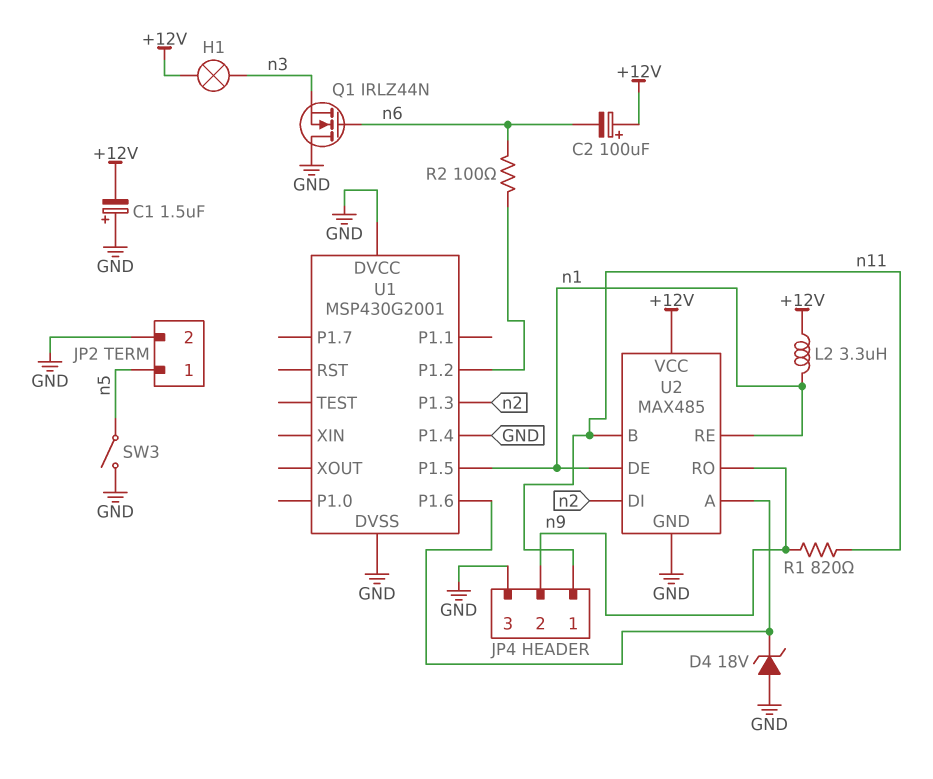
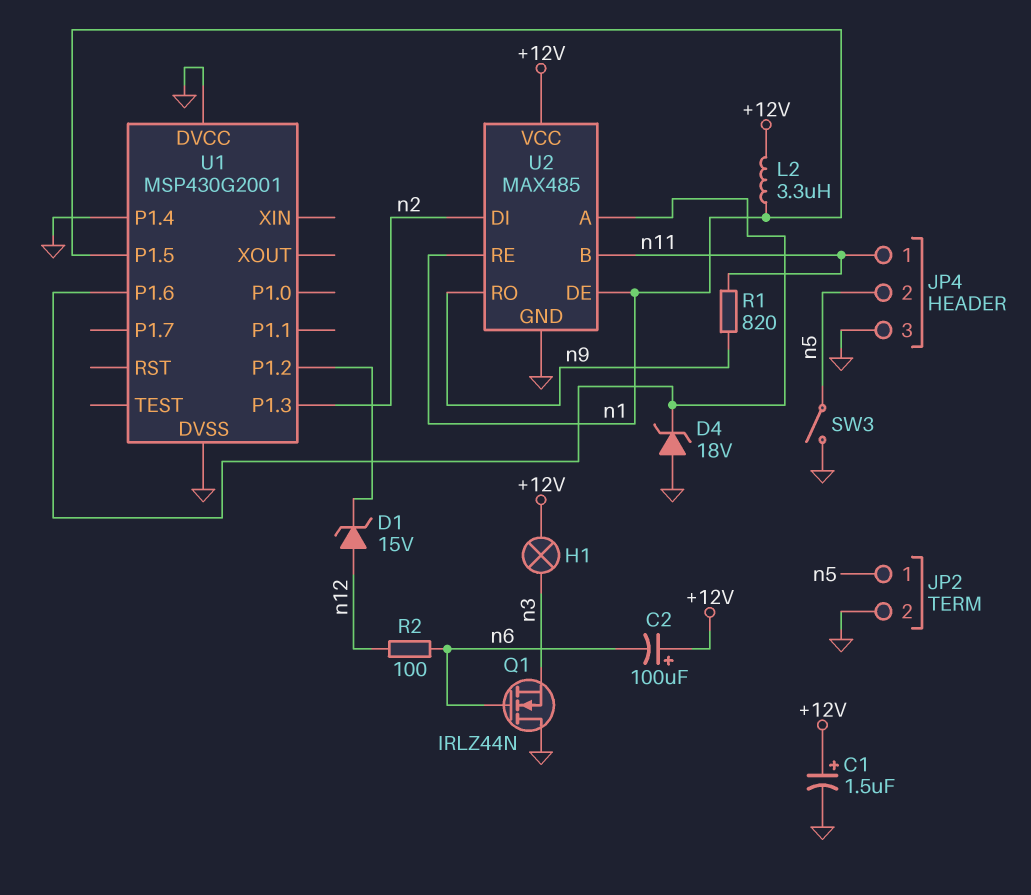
C1: 1.5uF (plus GND, minus +12V) -> 1.5uF (plus +12V, minus GND)
D1: none -> zener 15V (A n12, K U1/P1.2)
JP4 pin 2: n9 -> n5
R2: 100 (U1/P1.2, n6) -> 100 (n6, n12)

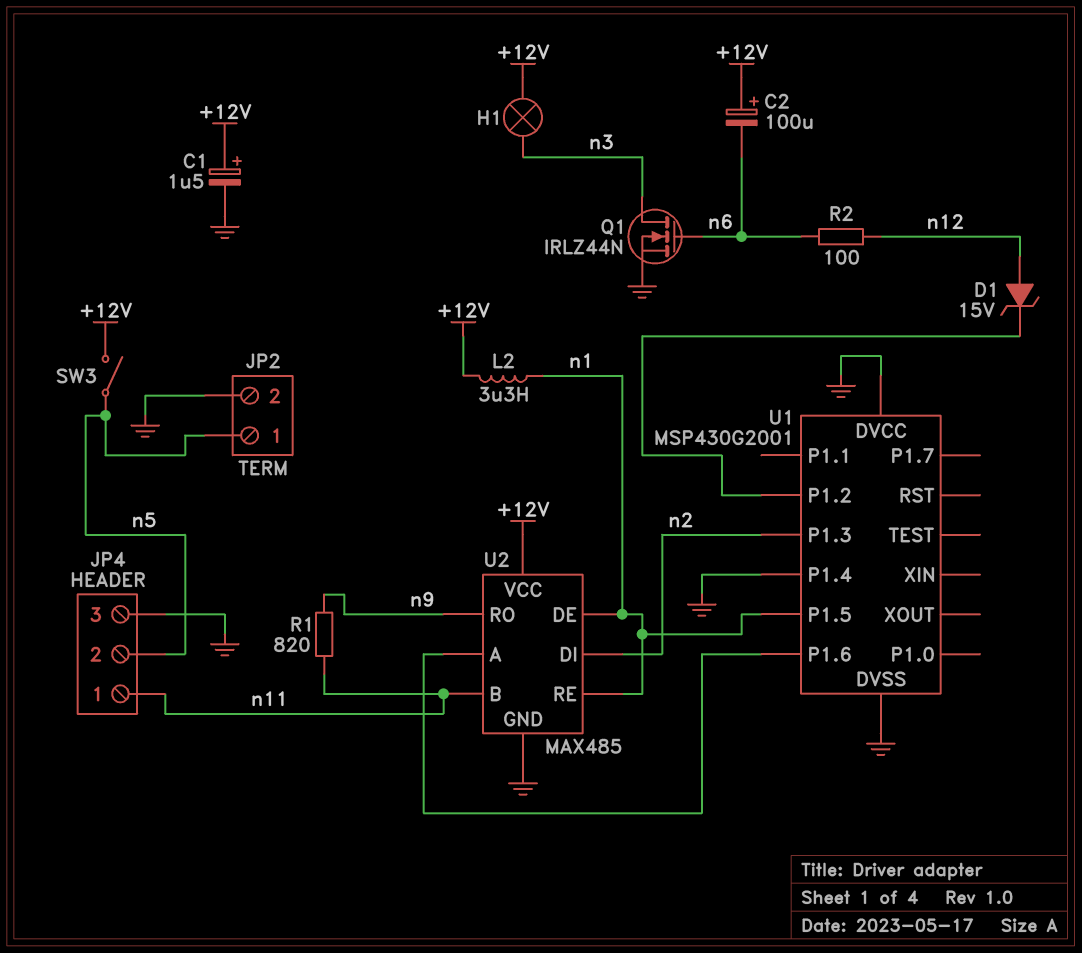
D4: zener 18V (A GND, K U1/P1.6) -> none
Q1: NMOS IRLZ44N (G n6, D GND, S n3) -> NMOS IRLZ44N (G n6, D n3, S GND)
SW3: switch (GND, n5) -> switch (+12V, n5)

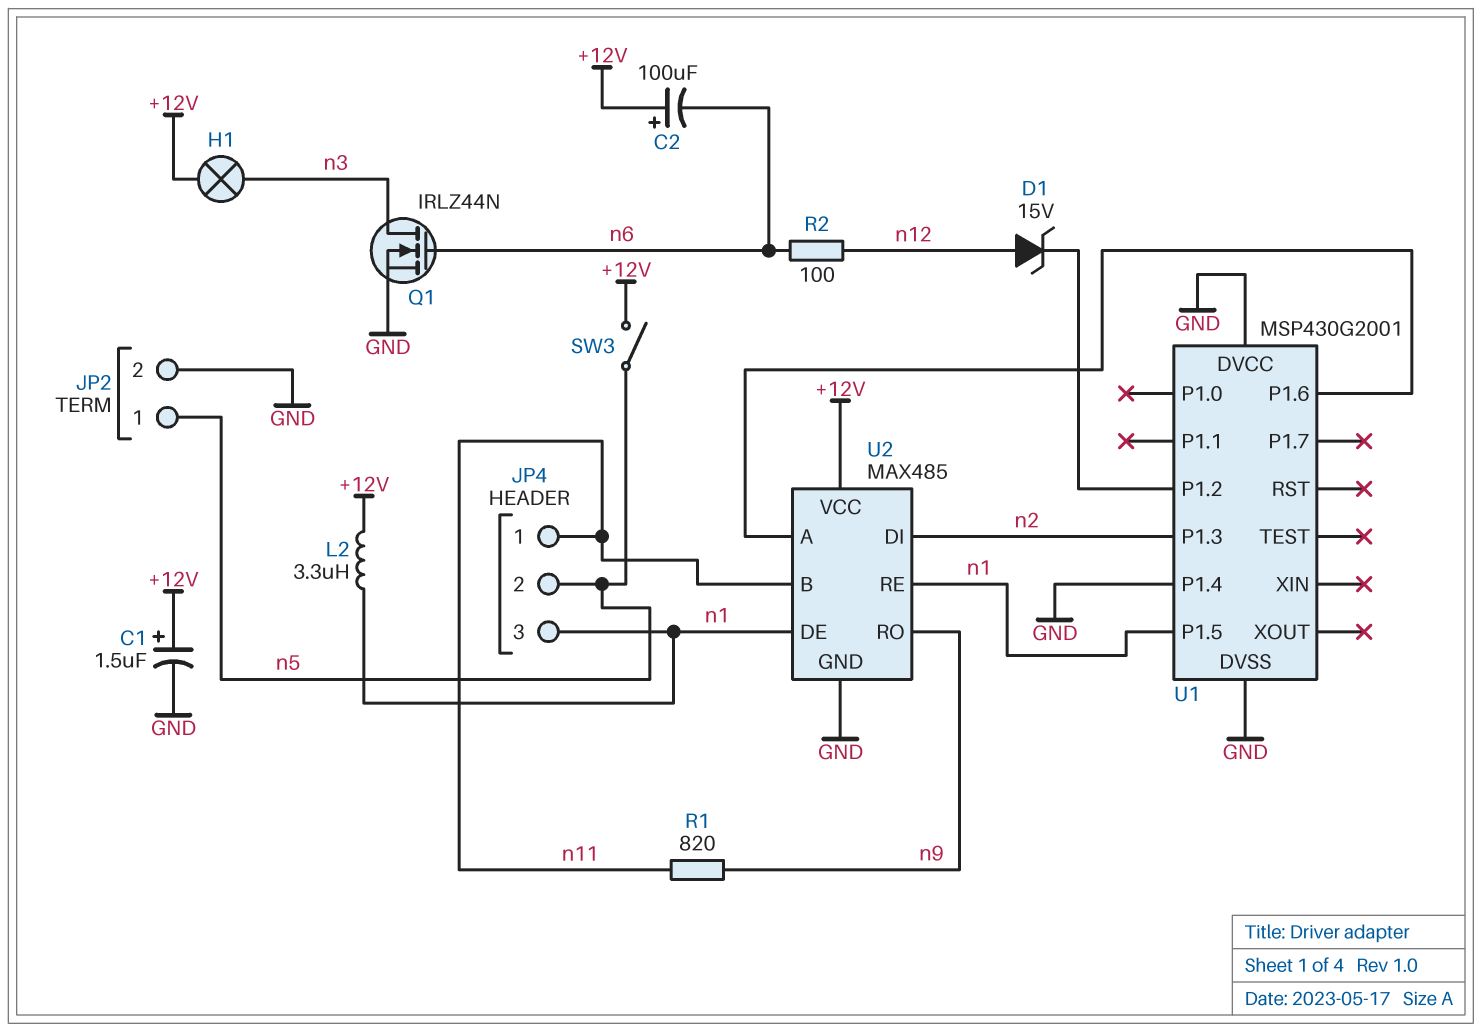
JP4 pin 3: GND -> n1

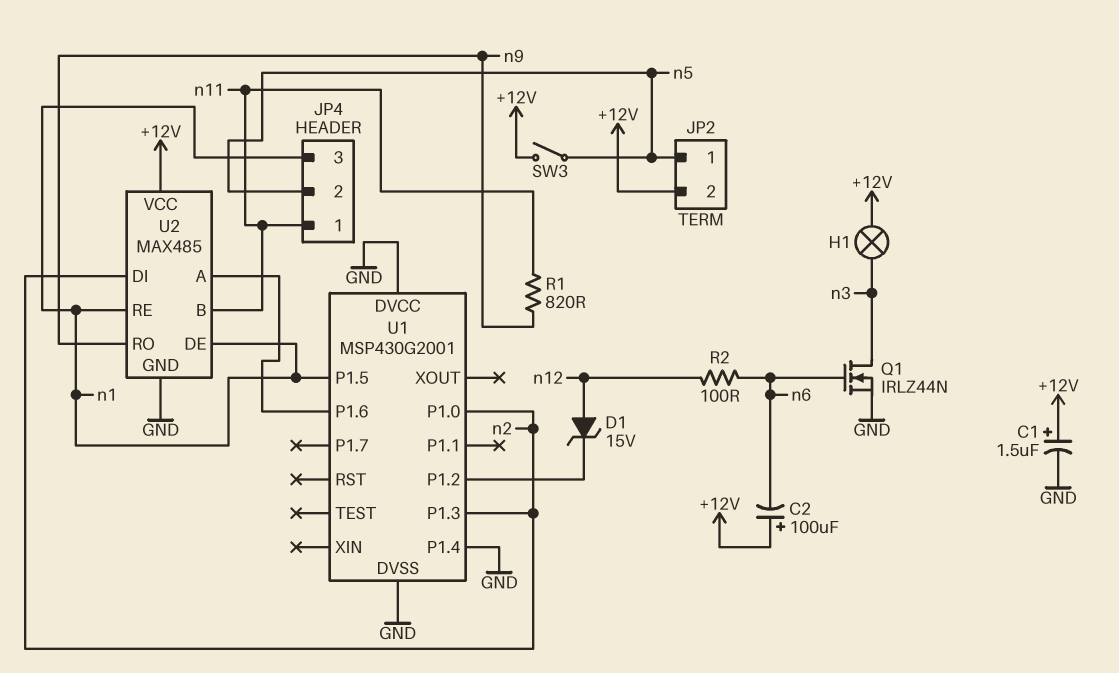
JP2 pin 2: GND -> +12V
L2: 3.3uH (+12V, n1) -> none
U1 pin P1.0: none -> n2

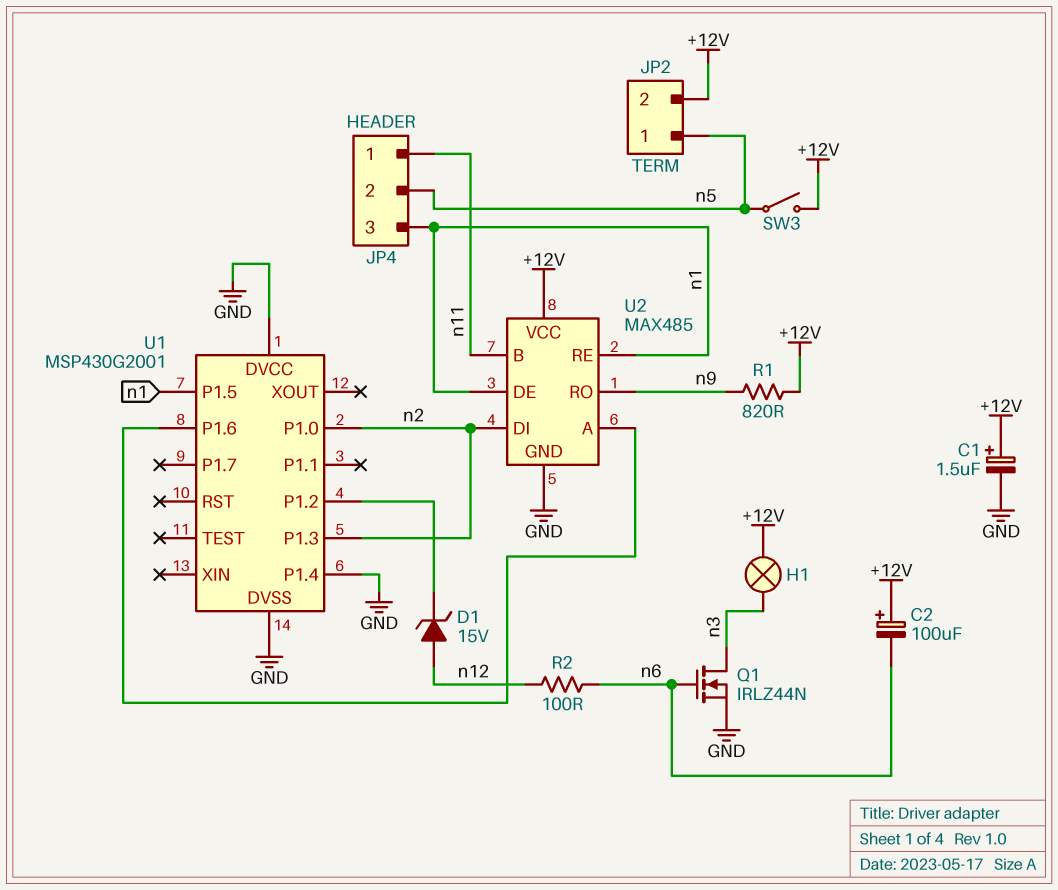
R1: 820 (n9, n11) -> 820 (+12V, n9)

